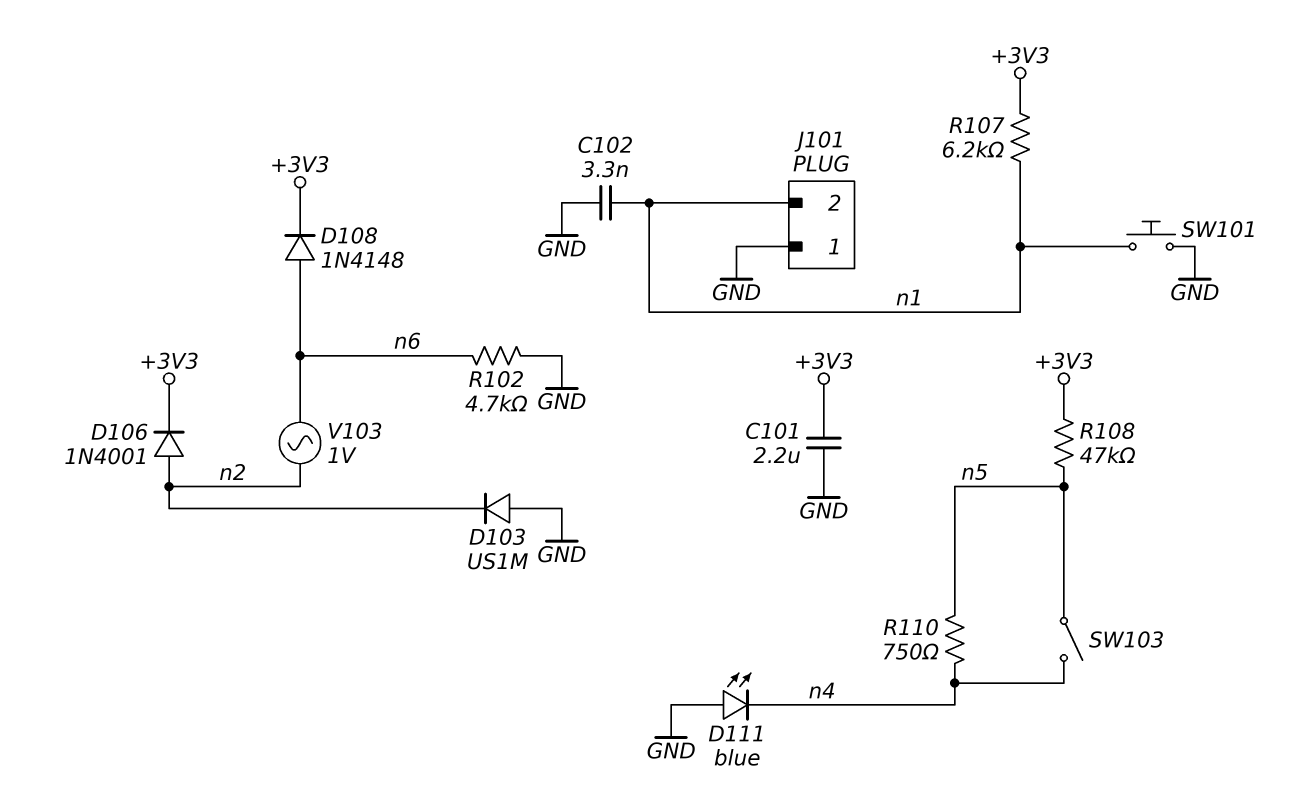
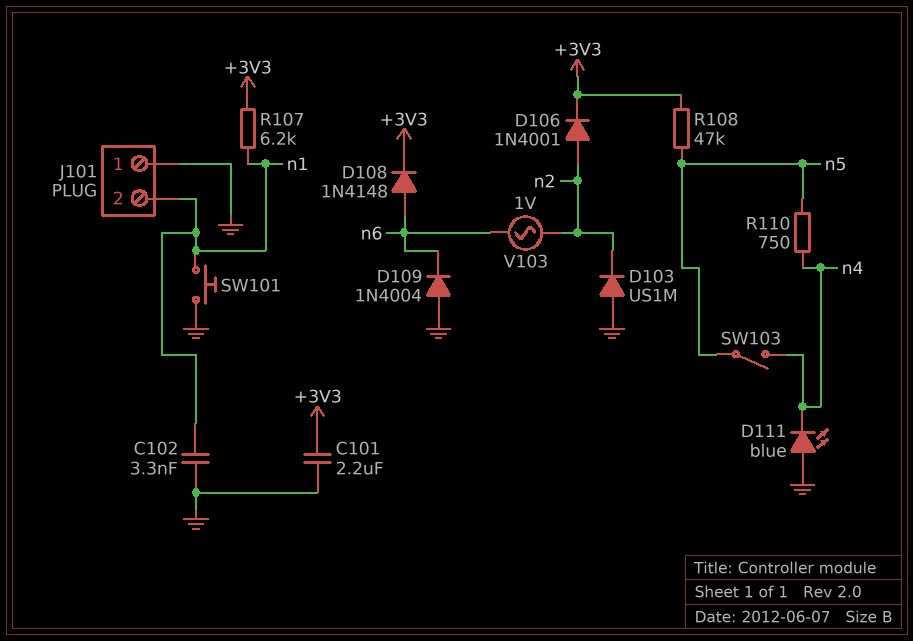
D109: none -> diode 1N4004 (A GND, K n6)
R102: 4.7k (GND, n6) -> none

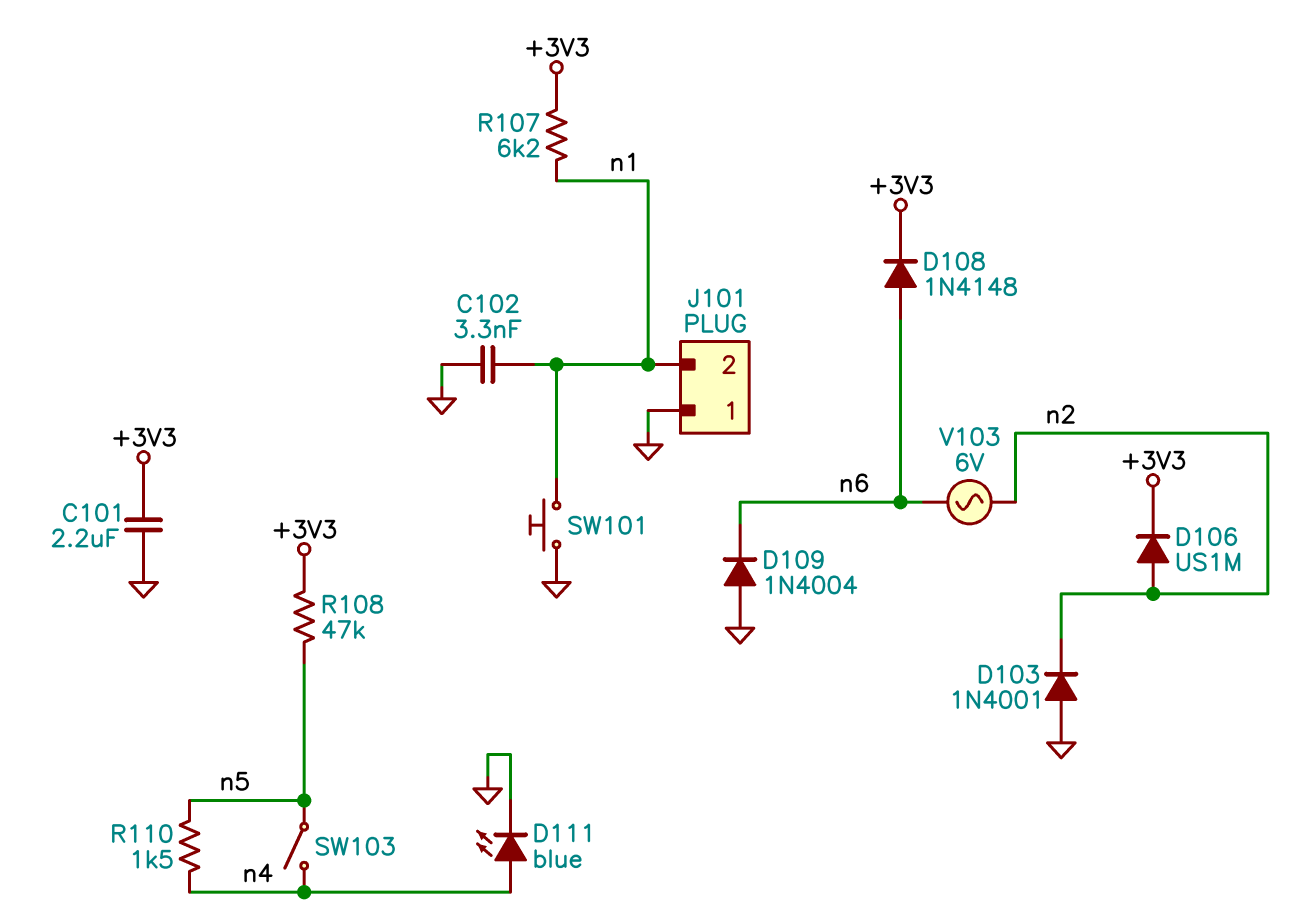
D103: diode US1M (A GND, K n2) -> diode 1N4001 (A GND, K n2)
D106: diode 1N4001 (A n2, K +3V3) -> diode US1M (A n2, K +3V3)
D111: LED blue (A GND, K n4) -> LED blue (A n4, K GND)
R110: 750 (n4, n5) -> 1.5k (n4, n5)
V103: AC 1V (n2, n6) -> AC 6V (n2, n6)

